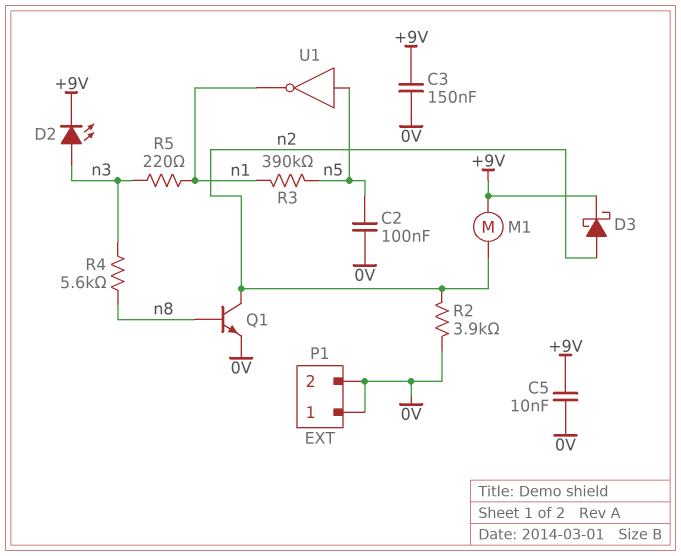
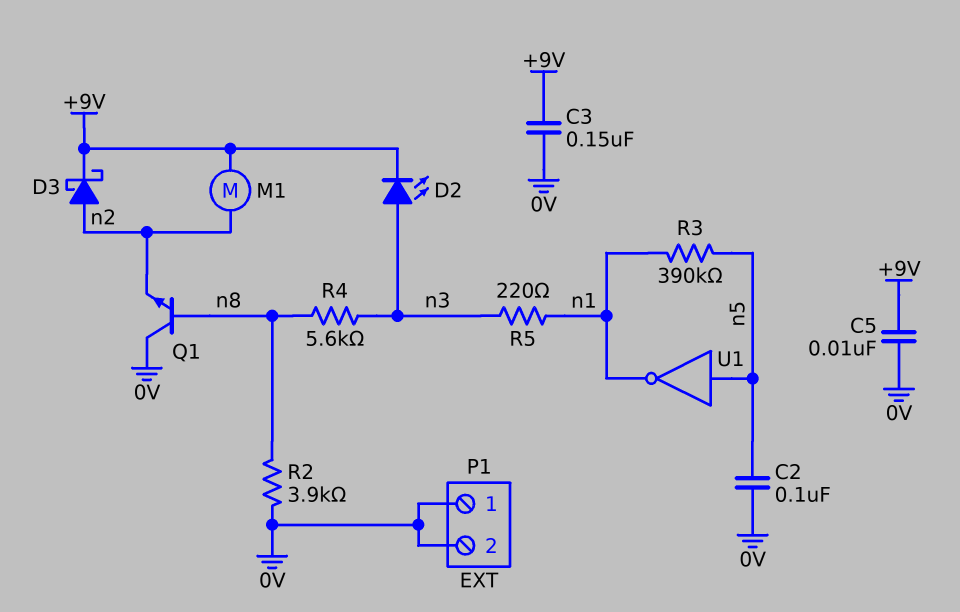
Q1: NPN (B n8, C n2, E 0V) -> NPN (B n8, C 0V, E n2)
R2: 3.9k (0V, n2) -> 3.9k (0V, n8)

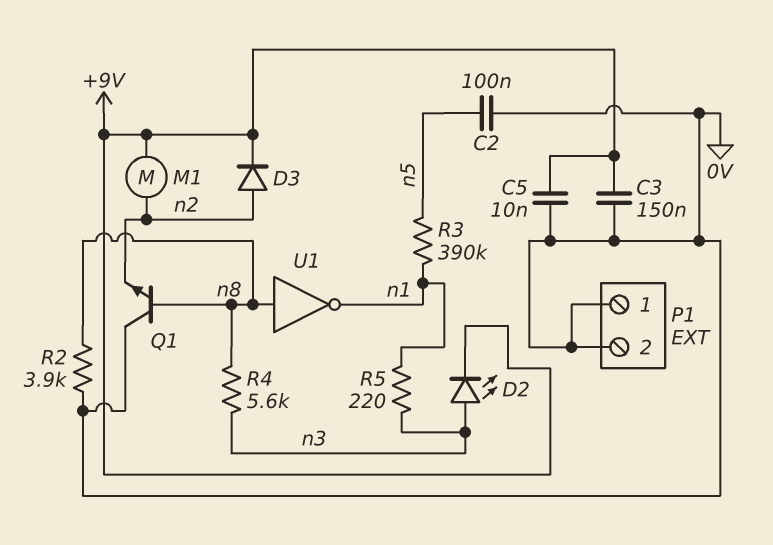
D3: schottky (A n2, K +9V) -> diode (A n2, K +9V)
U1: NOT (in n5, out n1) -> NOT (in n8, out n1)

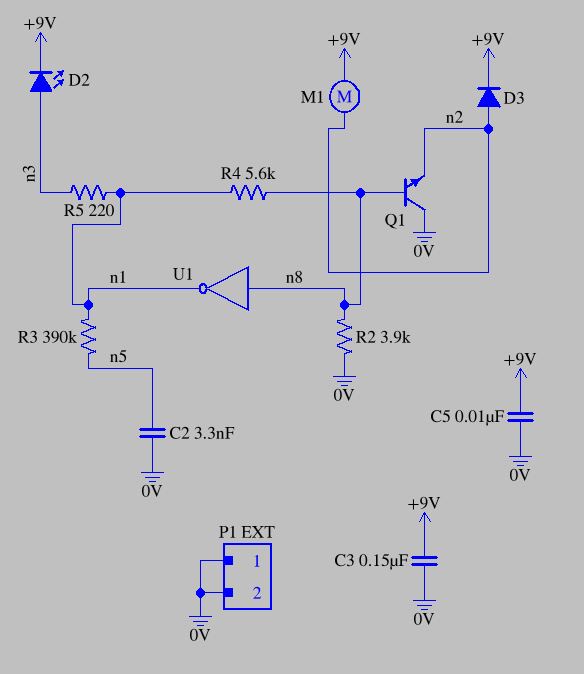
C2: 100nF (0V, n5) -> 3.3nF (0V, n5)
R4: 5.6k (n3, n8) -> 5.6k (n1, n8)

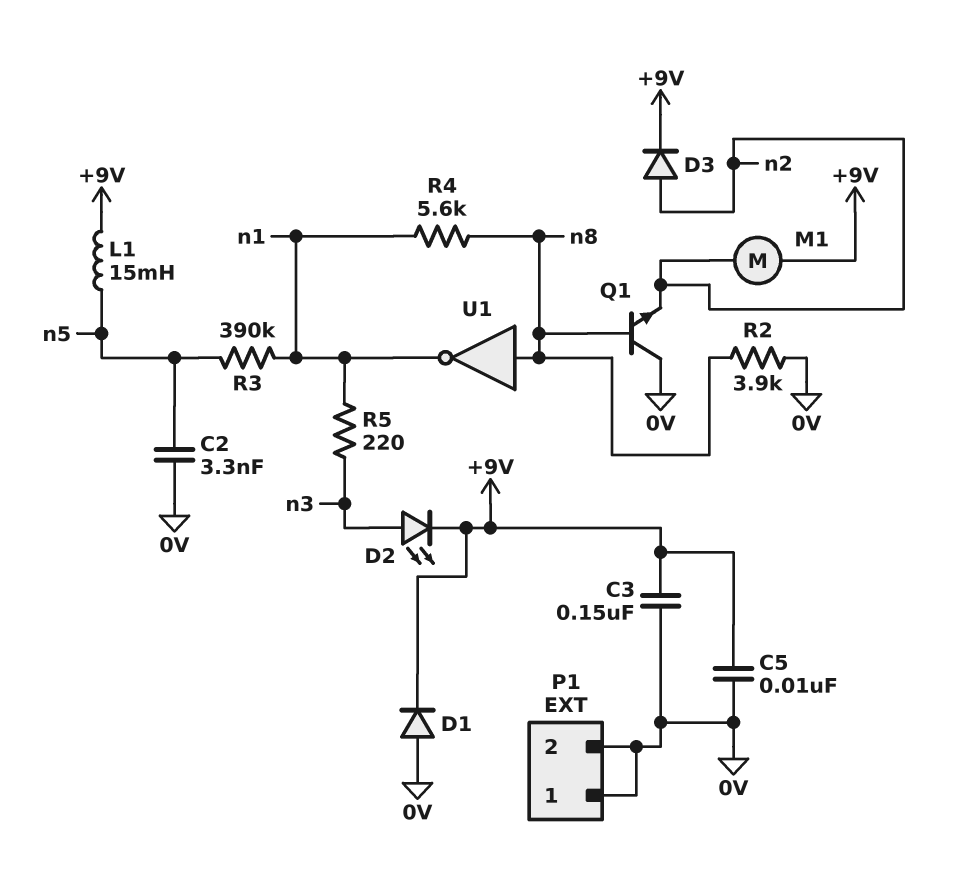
D1: none -> diode (A 0V, K +9V)
L1: none -> 15mH (+9V, n5)

